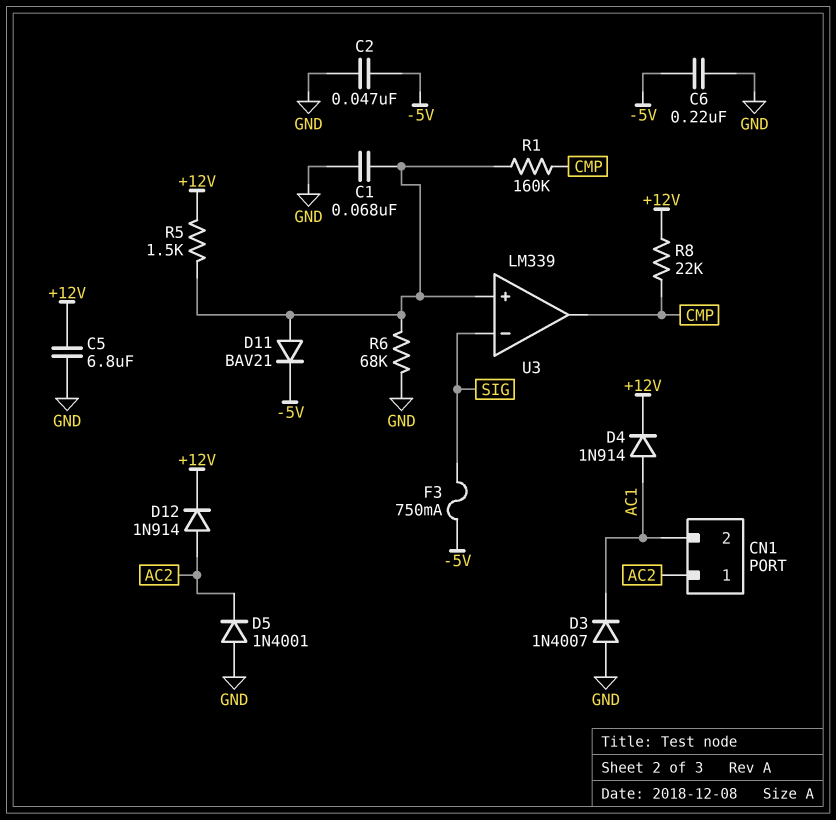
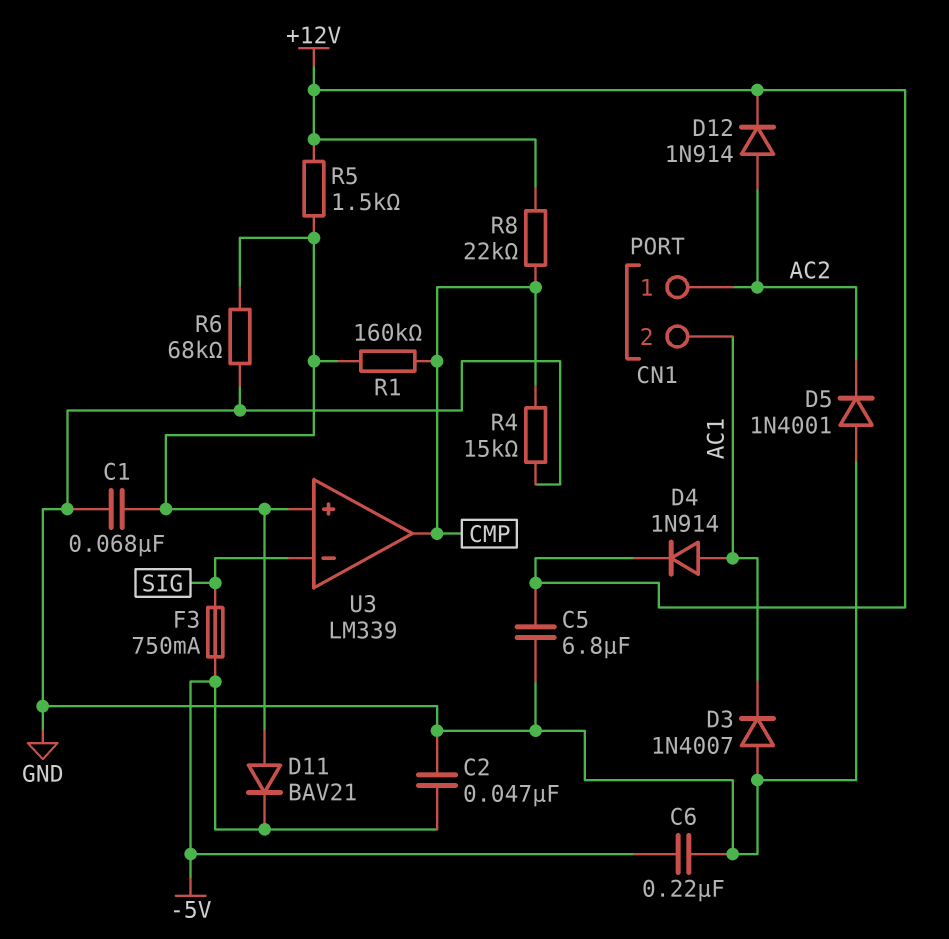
R4: none -> 15k (CMP, GND)

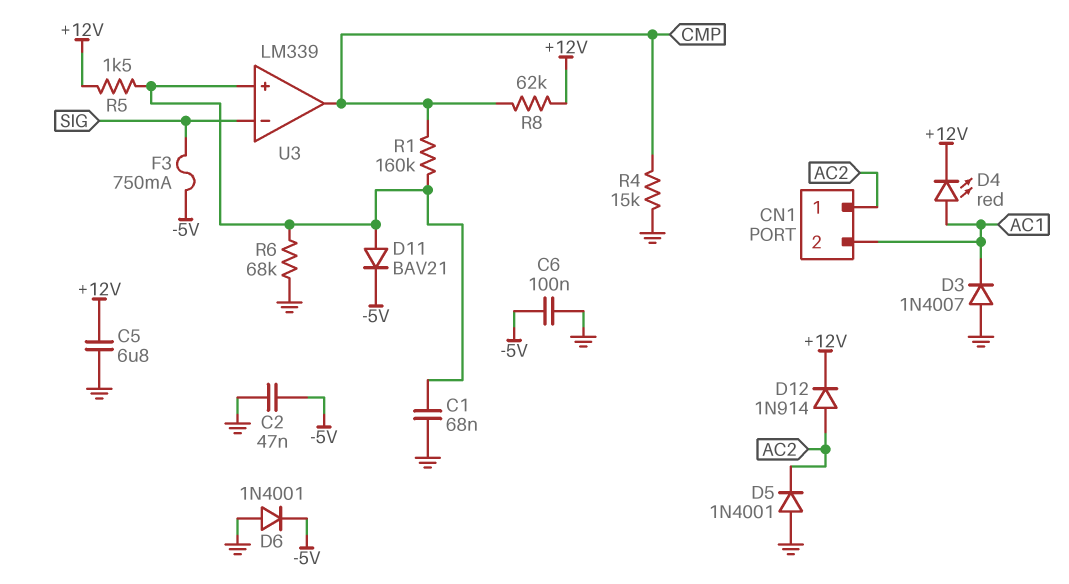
C6: 220nF (-5V, GND) -> 100nF (-5V, GND)
D4: diode 1N914 (A AC1, K +12V) -> LED red (A AC1, K +12V)
D6: none -> diode 1N4001 (A GND, K -5V)
R8: 22k (+12V, CMP) -> 62k (+12V, CMP)

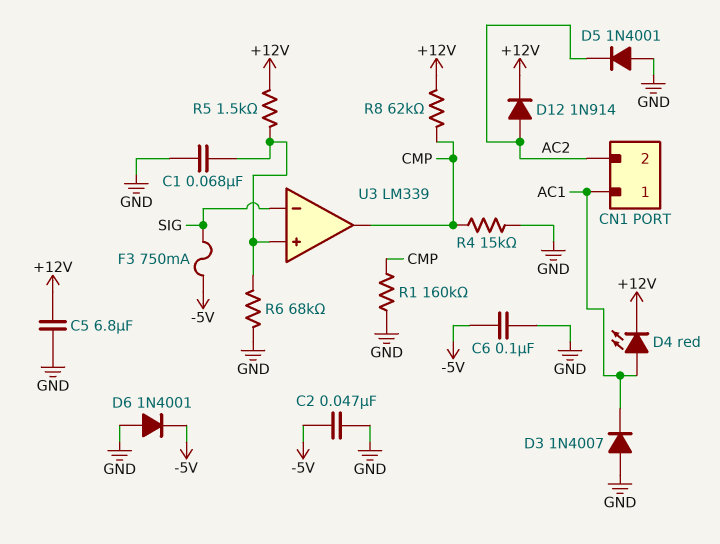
CN1 pin 1: AC2 -> AC1
CN1 pin 2: AC1 -> AC2
D11: diode BAV21 (A U3/in+, K -5V) -> none
R1: 160k (CMP, U3/in+) -> 160k (CMP, GND)

